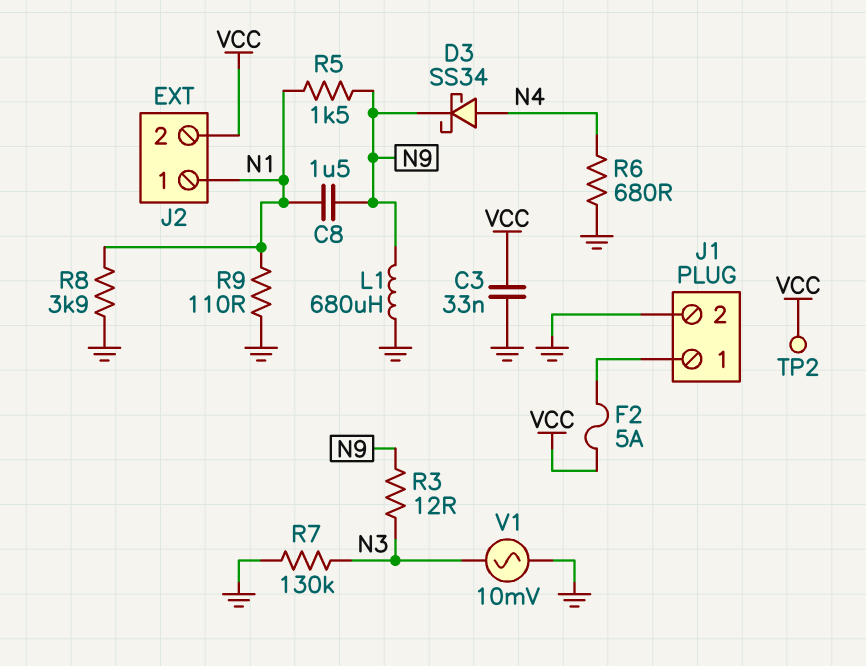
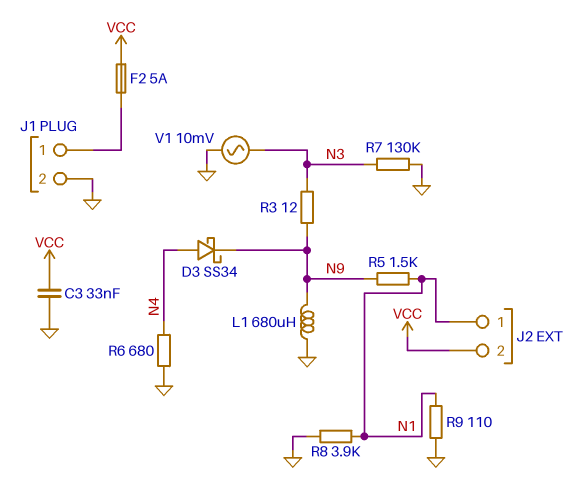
C8: 1.5uF (N1, N9) -> none
TP2: test point (VCC) -> none

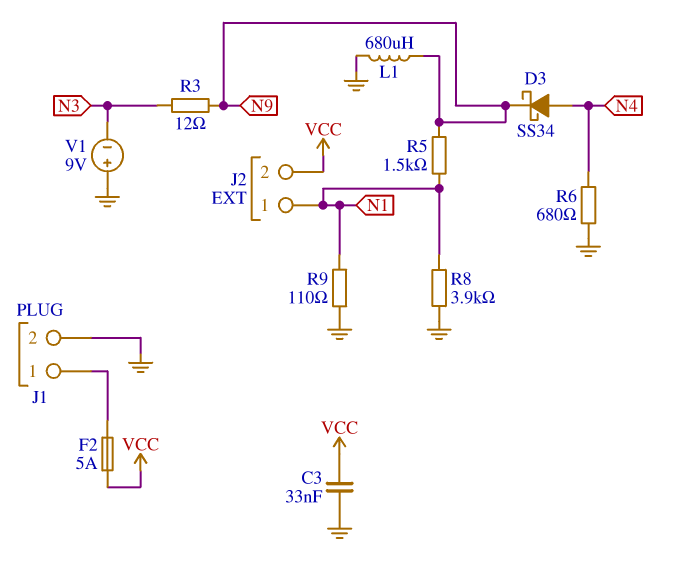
R7: 130k (GND, N3) -> none
V1: AC 10mV (GND, N3) -> 9V (plus GND, minus N3)

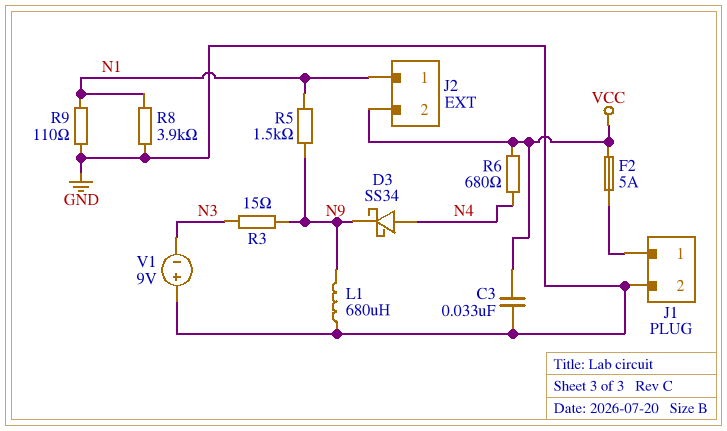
R3: 12 (N3, N9) -> 15 (N3, N9)
R6: 680 (GND, N4) -> 680 (N4, VCC)

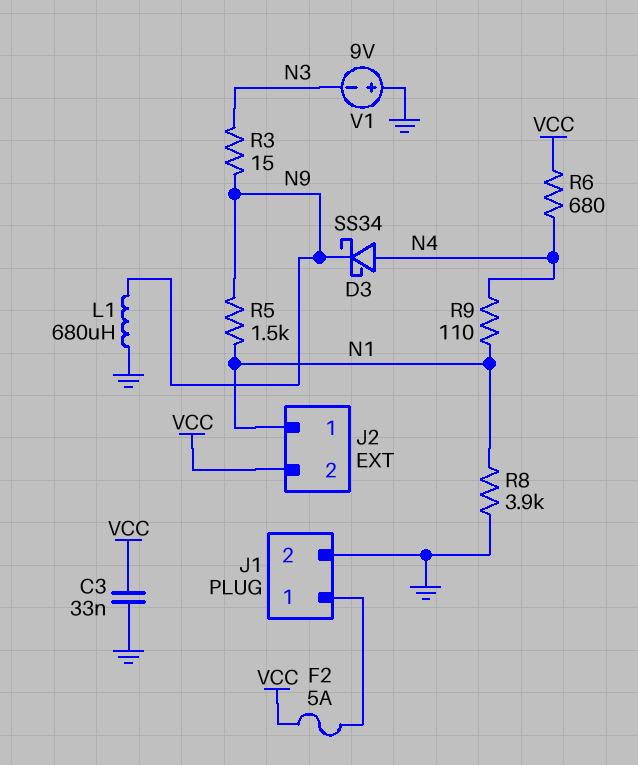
R9: 110 (GND, N1) -> 110 (N1, N4)

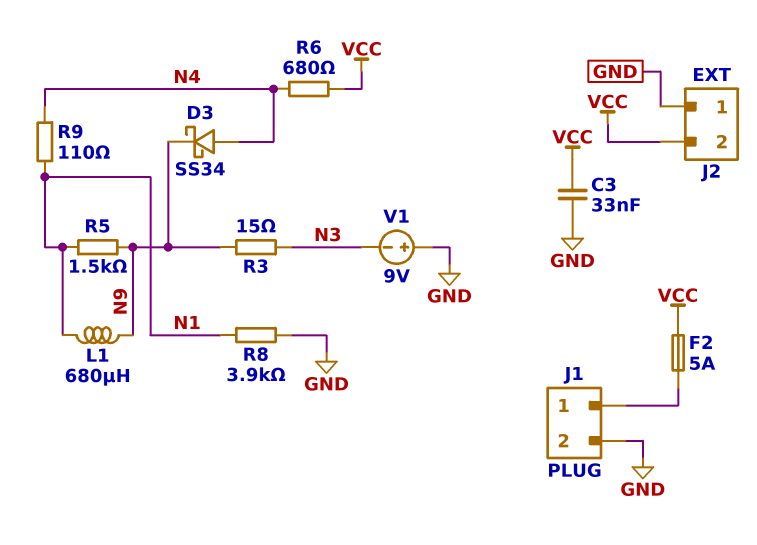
J2 pin 1: N1 -> GND
L1: 680uH (GND, N9) -> 680uH (N1, N9)

